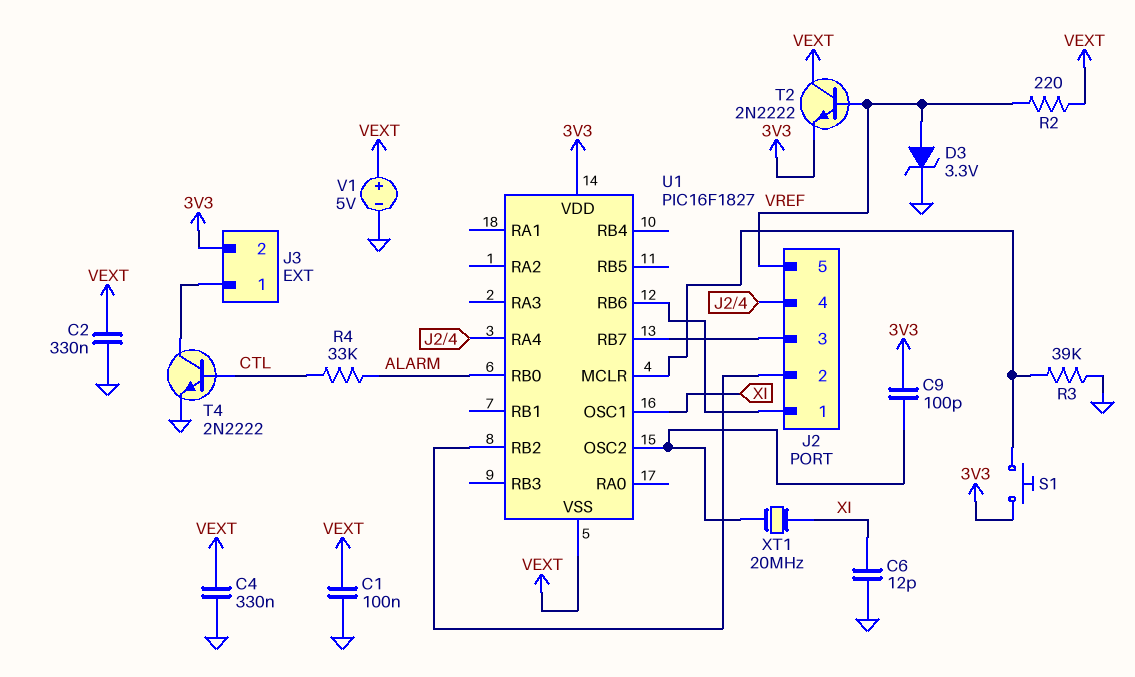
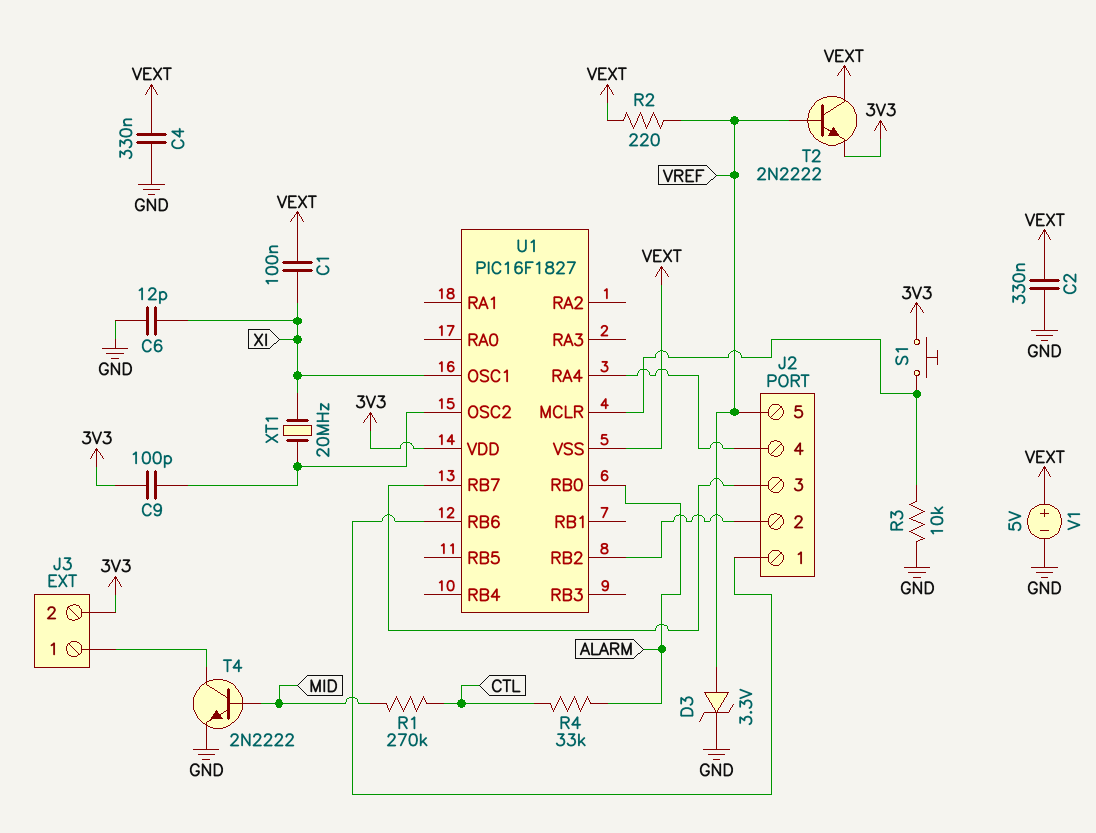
C1: 100nF (GND, VEXT) -> 100nF (VEXT, XI)
R1: none -> 270k (CTL, MID)
R3: 39k (GND, U1/MCLR) -> 10k (GND, U1/MCLR)
T4: NPN 2N2222 (B CTL, C J3/1, E GND) -> NPN 2N2222 (B MID, C J3/1, E GND)

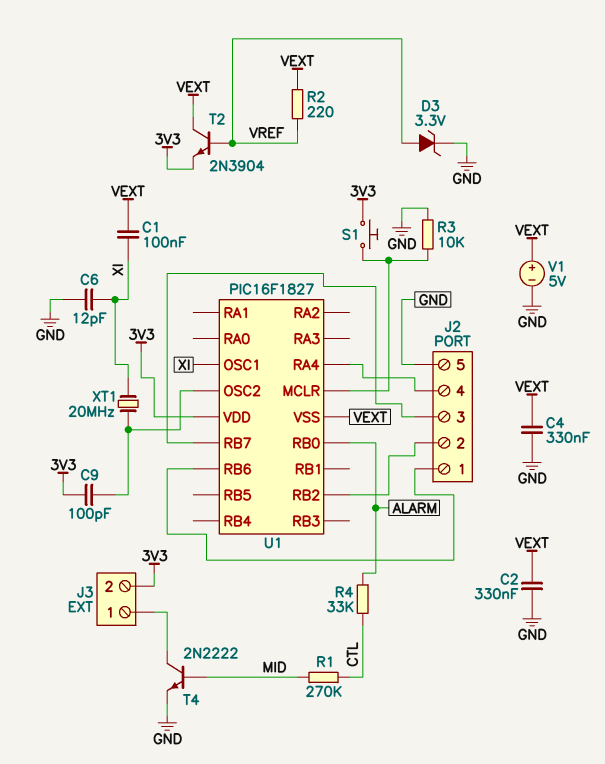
J2 pin 5: VREF -> GND
T2: NPN 2N2222 (B VREF, C VEXT, E 3V3) -> NPN 2N3904 (B VREF, C VEXT, E 3V3)

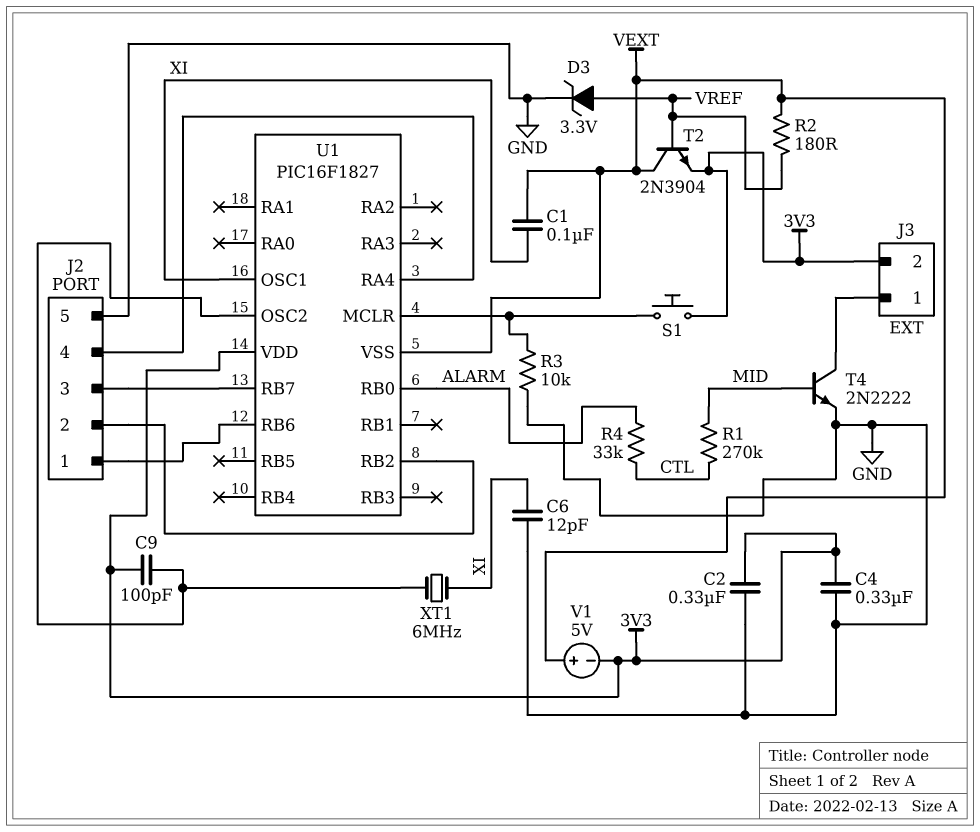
C2: 330nF (GND, VEXT) -> 330nF (3V3, GND)
C4: 330nF (GND, VEXT) -> 330nF (3V3, GND)
R2: 220 (VEXT, VREF) -> 180 (VEXT, VREF)
V1: 5V (plus VEXT, minus GND) -> 5V (plus VEXT, minus 3V3)
XT1: 20MHz (U1/OSC2, XI) -> 6MHz (U1/OSC2, XI)

